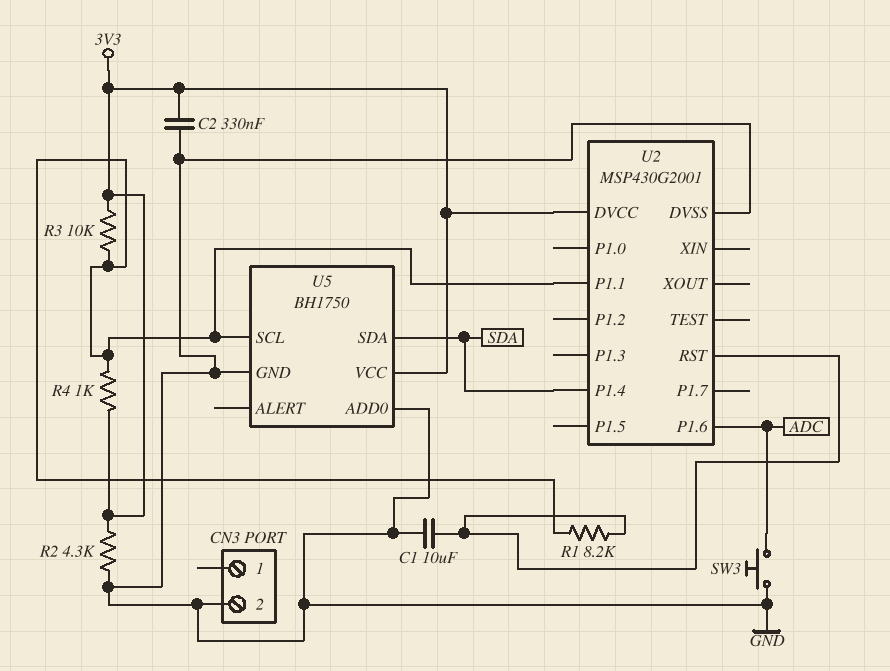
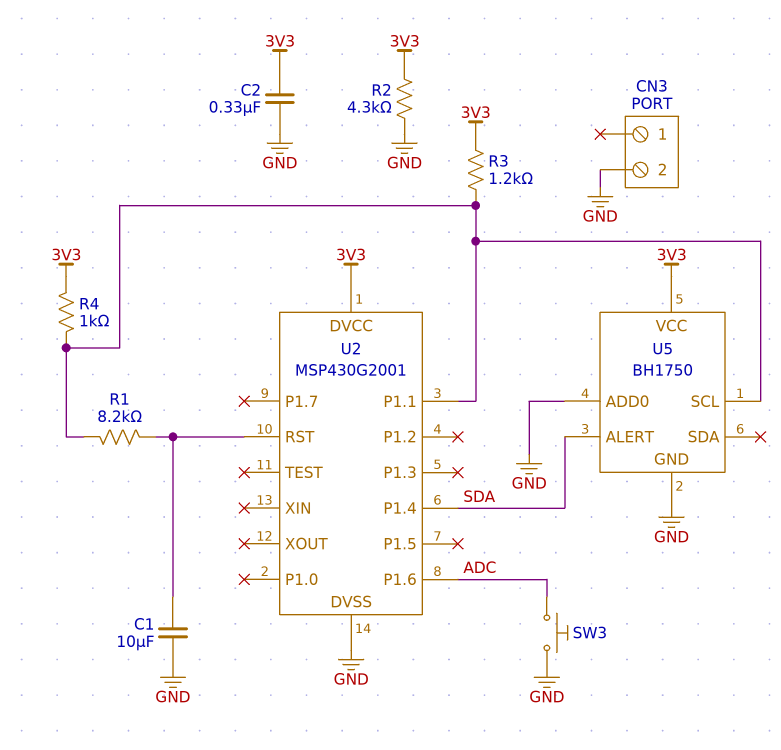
R3: 10k (3V3, U2/P1.1) -> 1.2k (3V3, U2/P1.1)
U5 pin ALERT: none -> SDA
U5 pin SDA: SDA -> none

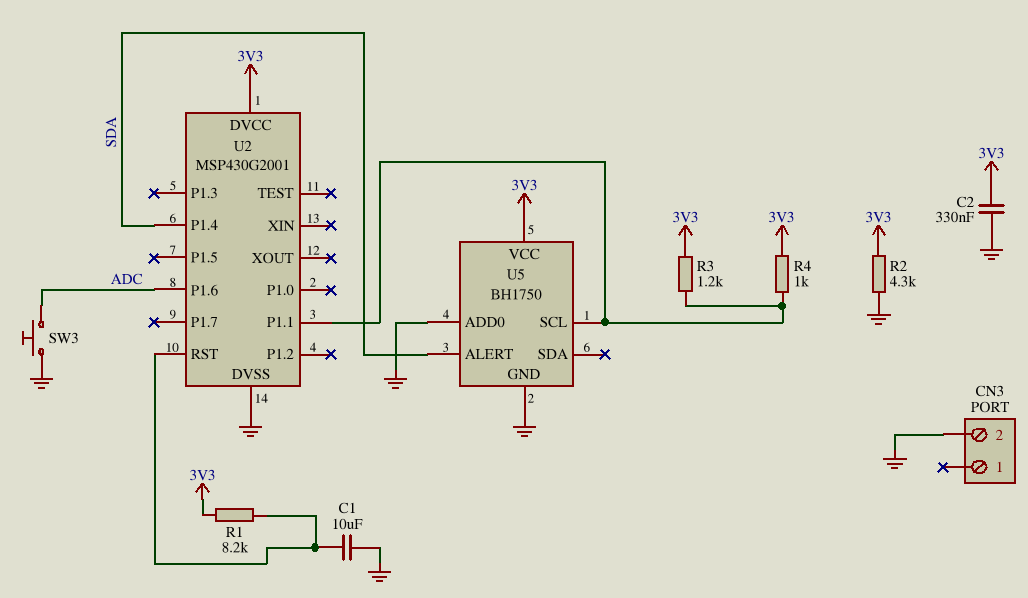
R1: 8.2k (U2/P1.1, U2/RST) -> 8.2k (3V3, U2/RST)

